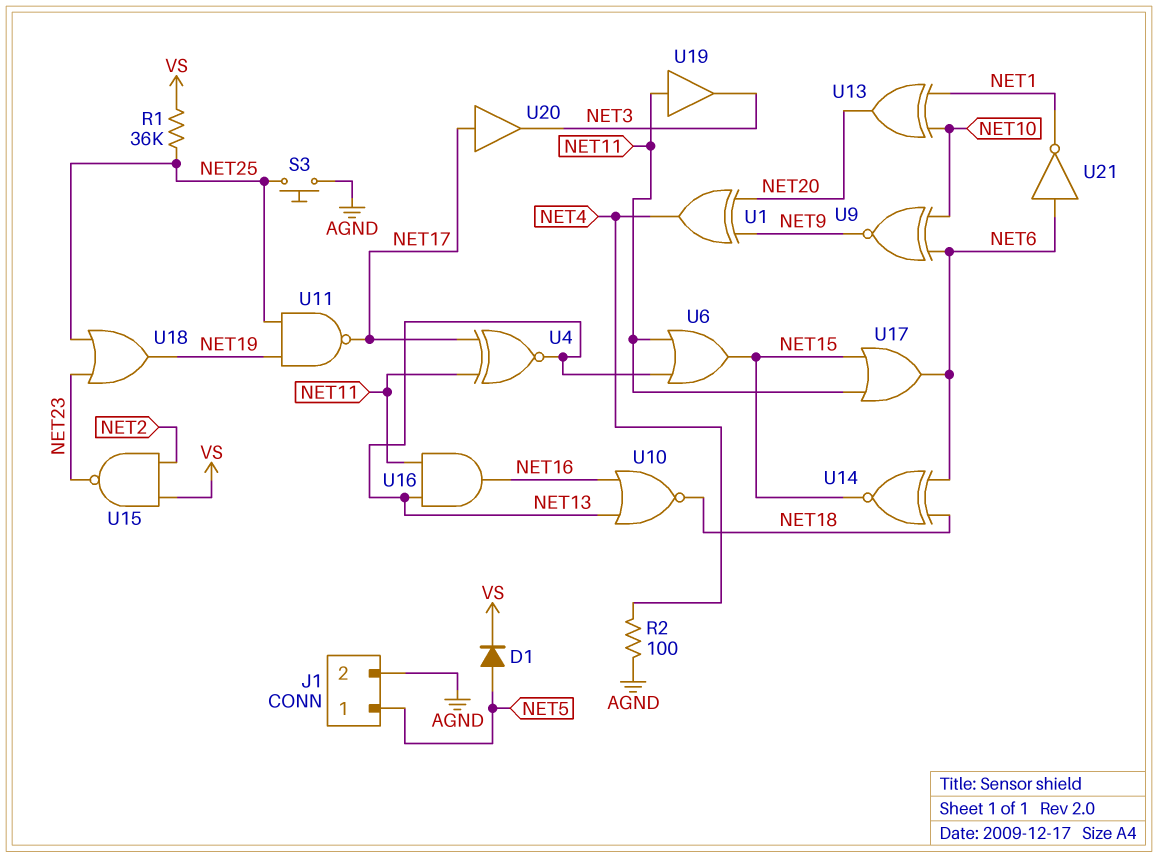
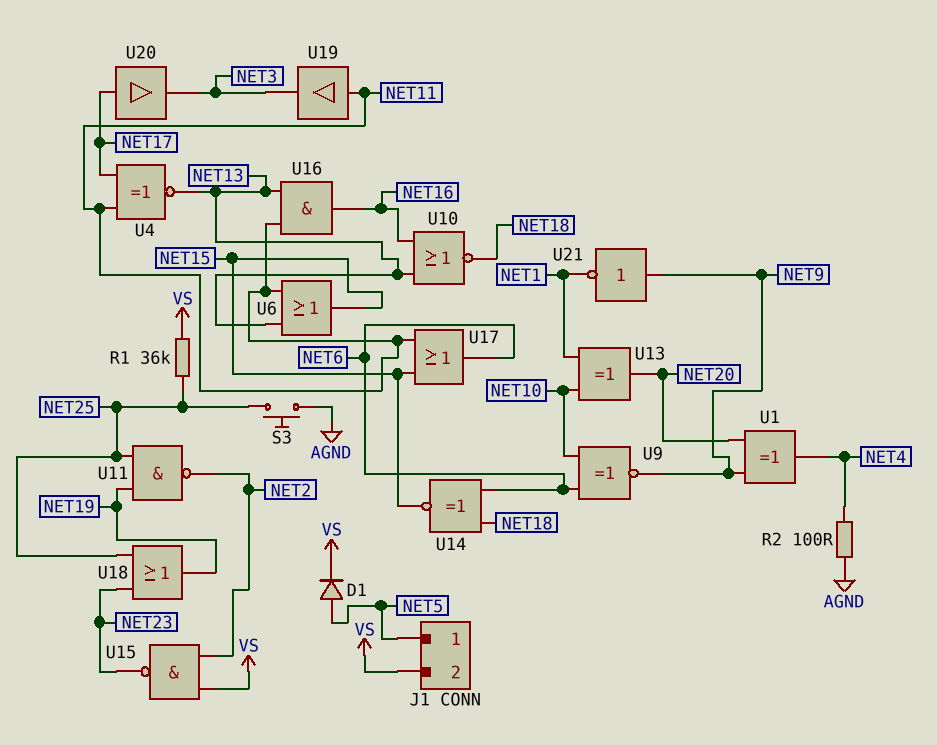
J1 pin 2: AGND -> VS
U11: NAND (in NET19, in NET25, out NET17) -> NAND (in NET19, in NET25, out NET2)
U21: NOT (in NET6, out NET1) -> NOT (in NET9, out NET1)

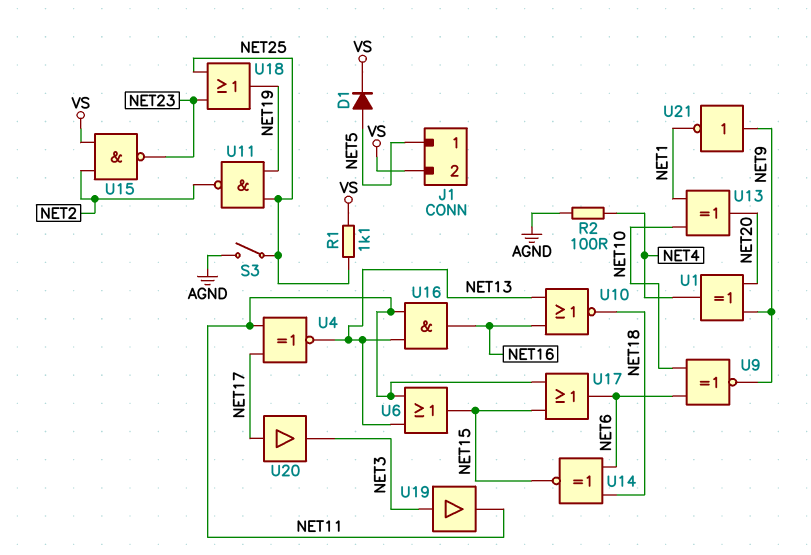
R1: 36k (NET25, VS) -> 1.1k (NET25, VS)
S3: button (AGND, NET25) -> switch (AGND, NET25)
U19: buffer (in NET11, out NET3) -> buffer (in NET3, out NET11)

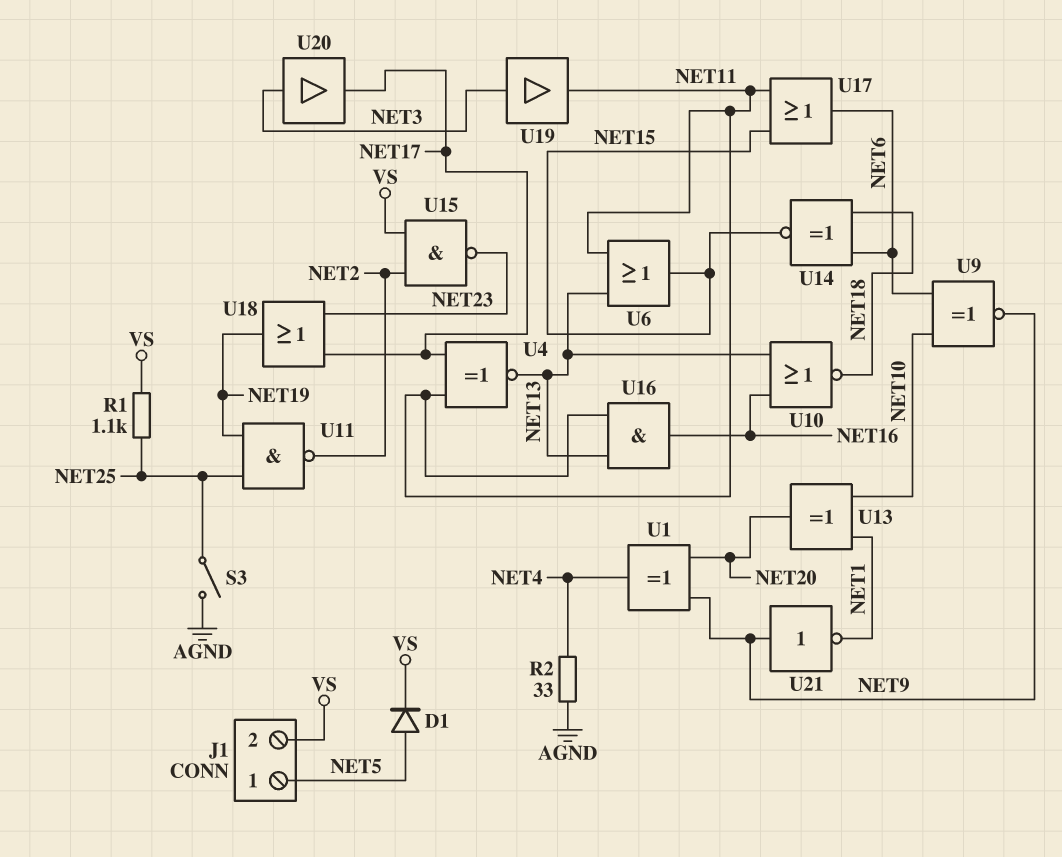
R2: 100 (AGND, NET4) -> 33 (AGND, NET4)
U18: OR (in NET23, in NET25, out NET19) -> OR (in NET17, in NET23, out NET19)
U20: buffer (in NET17, out NET3) -> buffer (in NET3, out NET17)

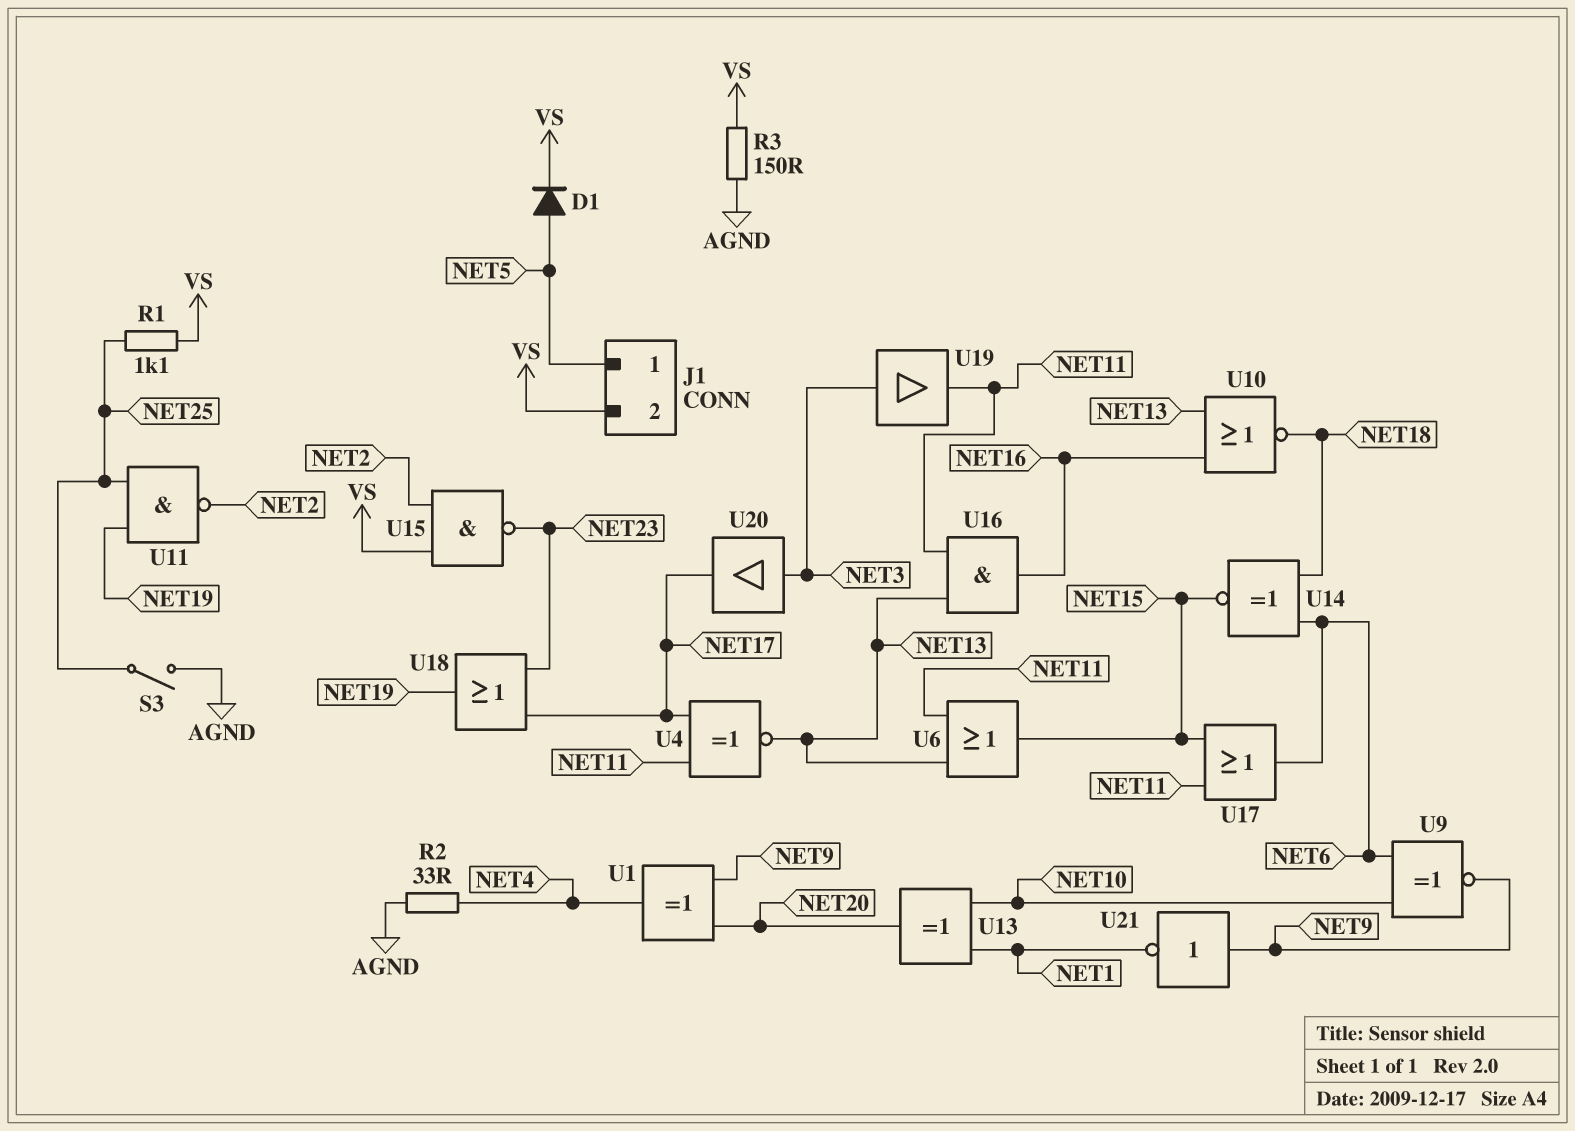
R3: none -> 150 (AGND, VS)

